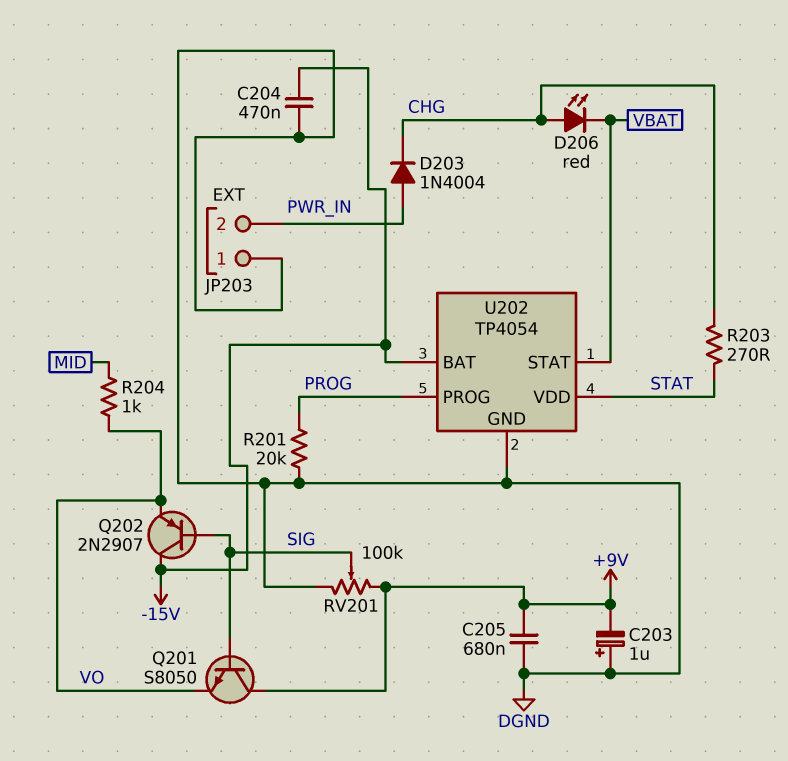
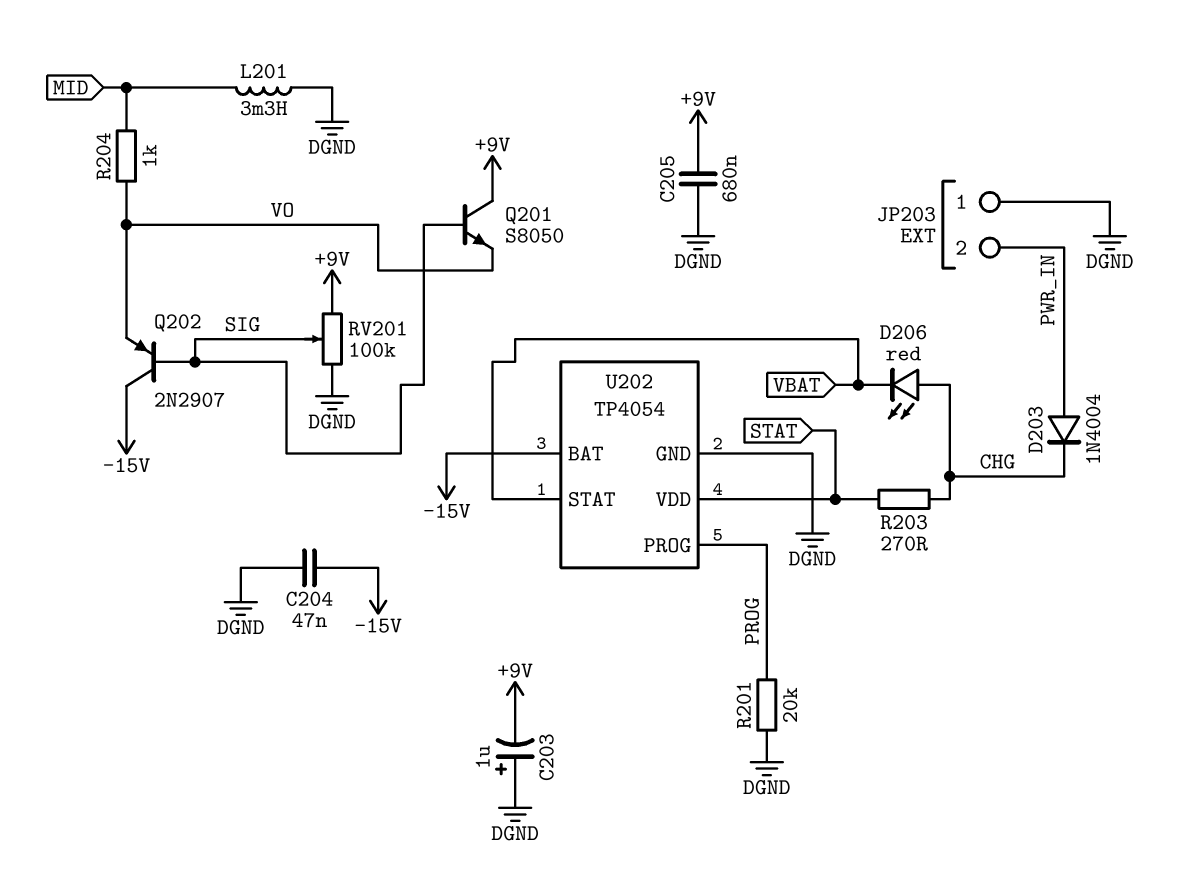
C204: 470nF (-15V, DGND) -> 47nF (-15V, DGND)
L201: none -> 3.3mH (DGND, MID)

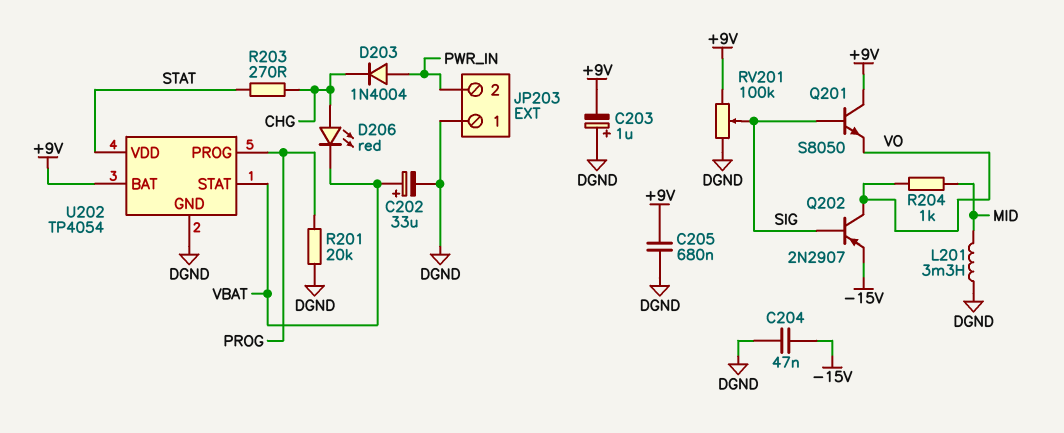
C202: none -> 33uF (plus VBAT, minus DGND)
Q202: PNP 2N2907 (B SIG, C -15V, E VO) -> PNP 2N2907 (B SIG, C VO, E -15V)
U202 pin BAT: -15V -> +9V

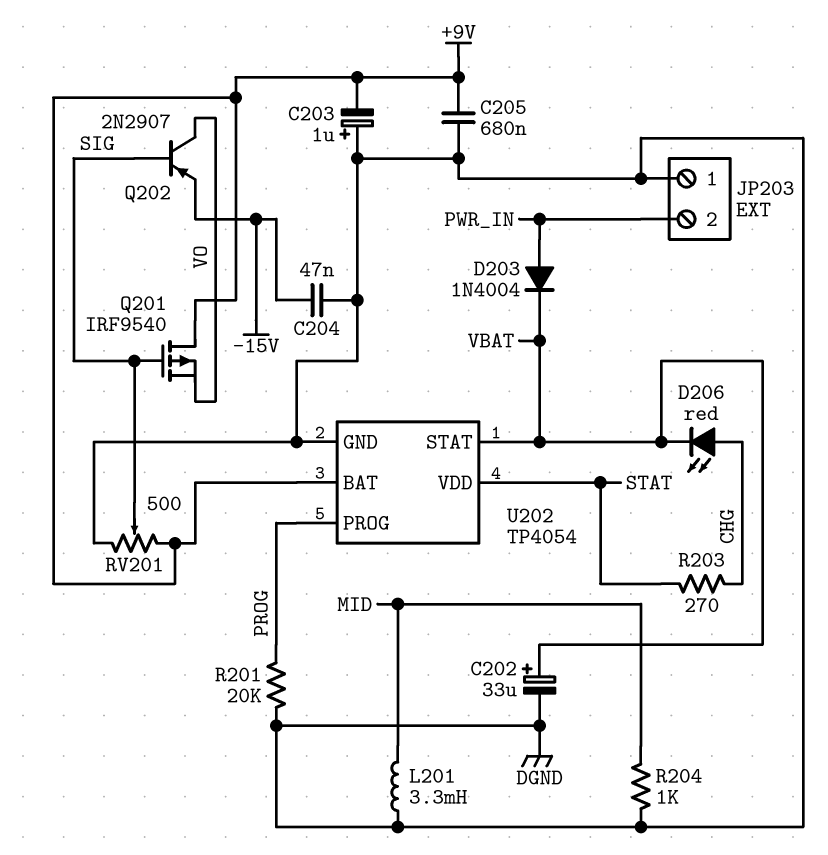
D203: diode 1N4004 (A PWR_IN, K CHG) -> diode 1N4004 (A PWR_IN, K VBAT)
Q201: NPN S8050 (B SIG, C +9V, E VO) -> PMOS IRF9540 (G SIG, D +9V, S VO)
R204: 1k (MID, VO) -> 1k (DGND, MID)
RV201: 100k (+9V, DGND, wiper SIG) -> 500 (+9V, DGND, wiper SIG)

